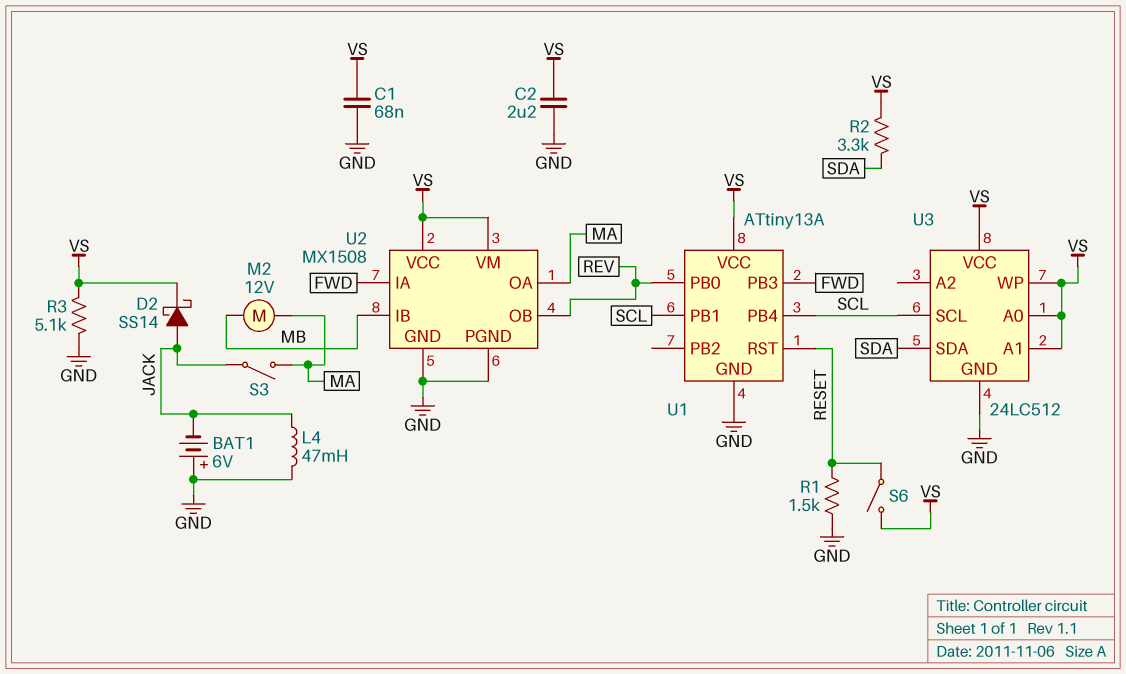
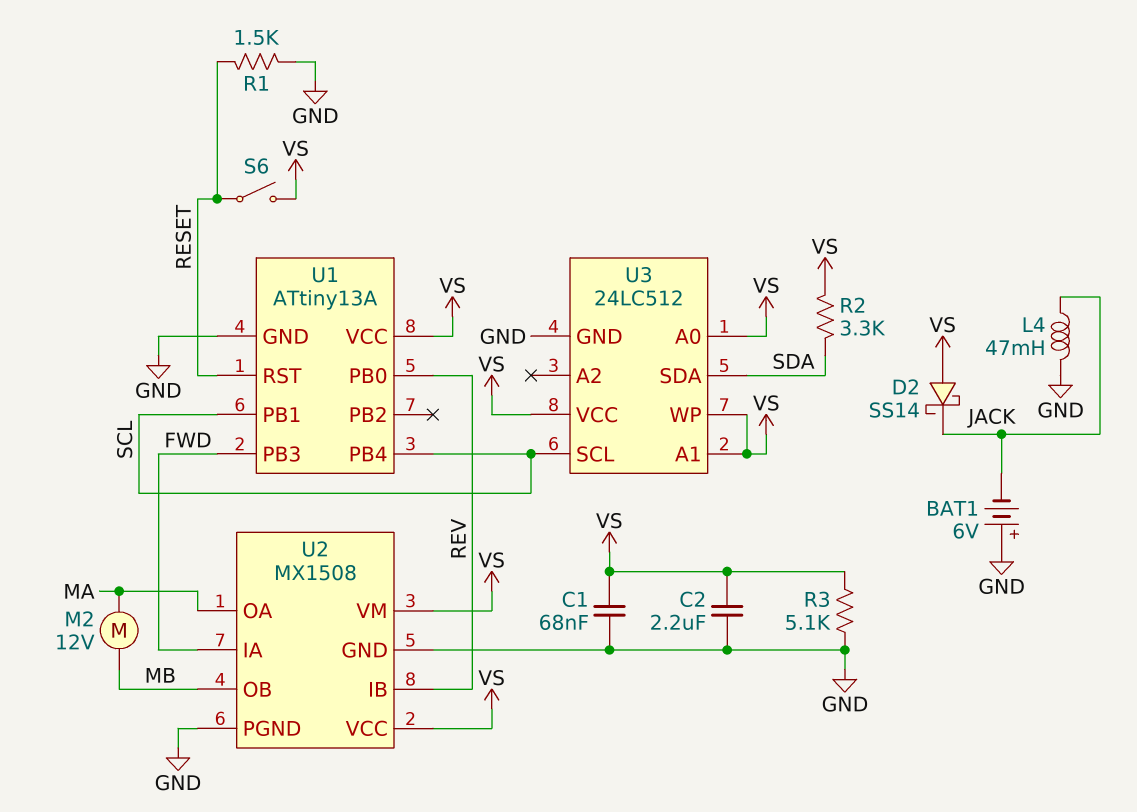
D2: schottky SS14 (A JACK, K VS) -> schottky SS14 (A VS, K JACK)
S3: switch (JACK, MA) -> none
U2 pin IB: MB -> REV
U2 pin OB: REV -> MB

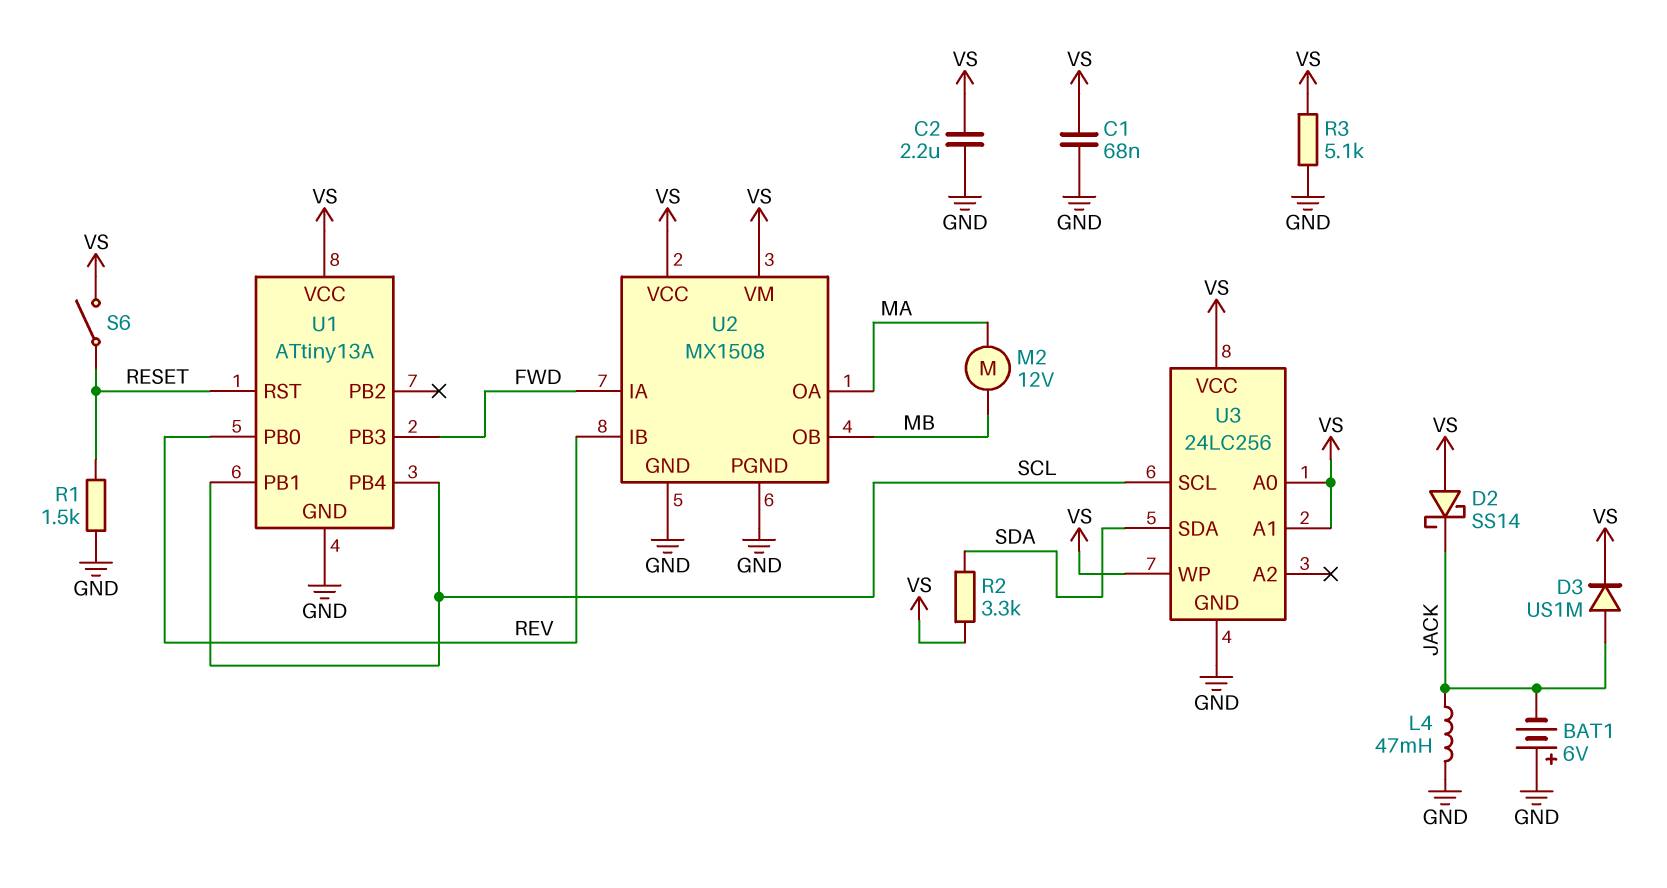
D3: none -> diode US1M (A JACK, K VS)
U3: 24LC512 -> 24LC256

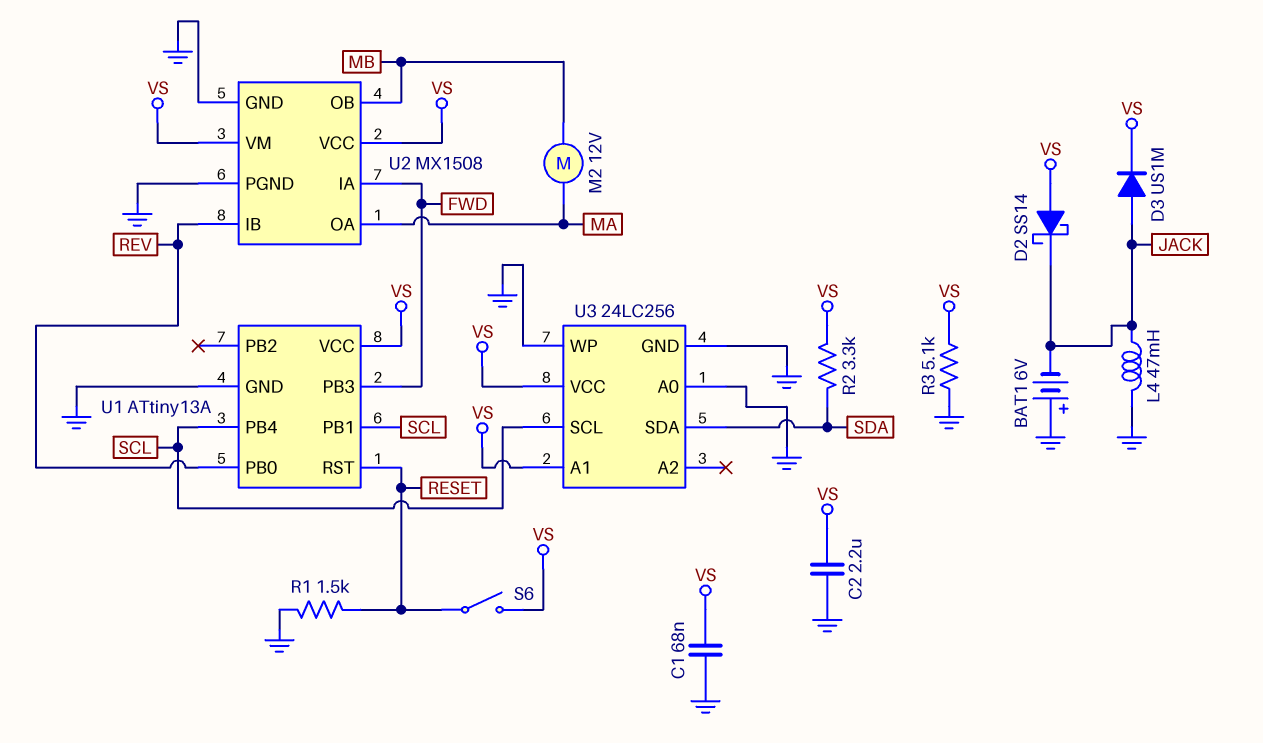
U3 pin A0: VS -> GND
U3 pin WP: VS -> GND

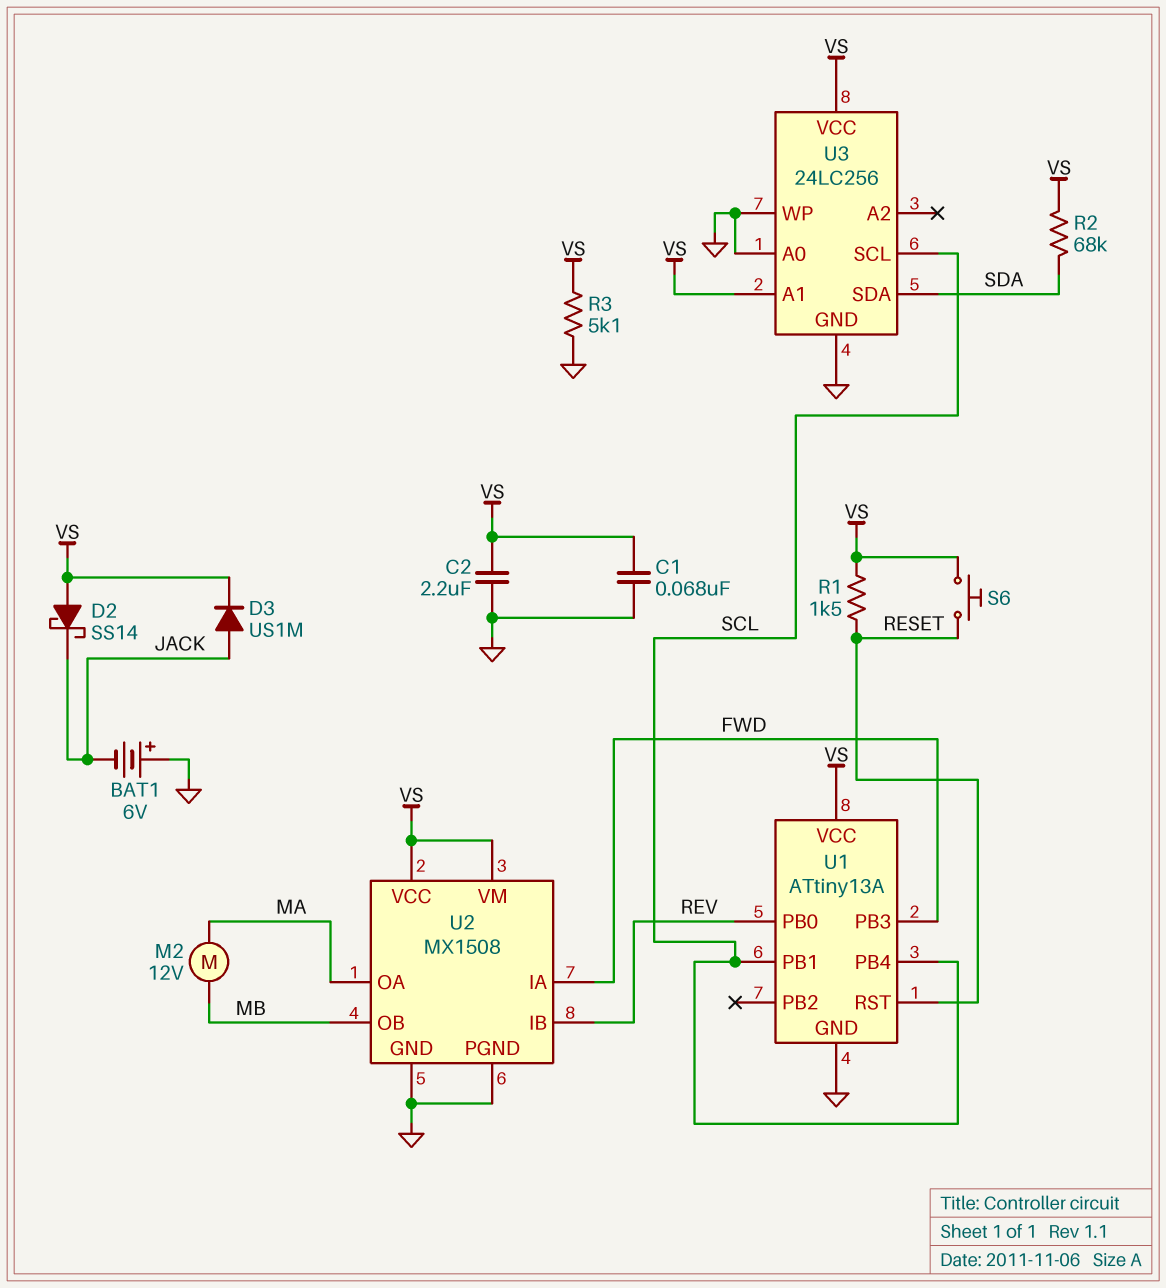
L4: 47mH (GND, JACK) -> none
R1: 1.5k (GND, RESET) -> 1.5k (RESET, VS)
R2: 3.3k (SDA, VS) -> 68k (SDA, VS)
S6: switch (RESET, VS) -> button (RESET, VS)

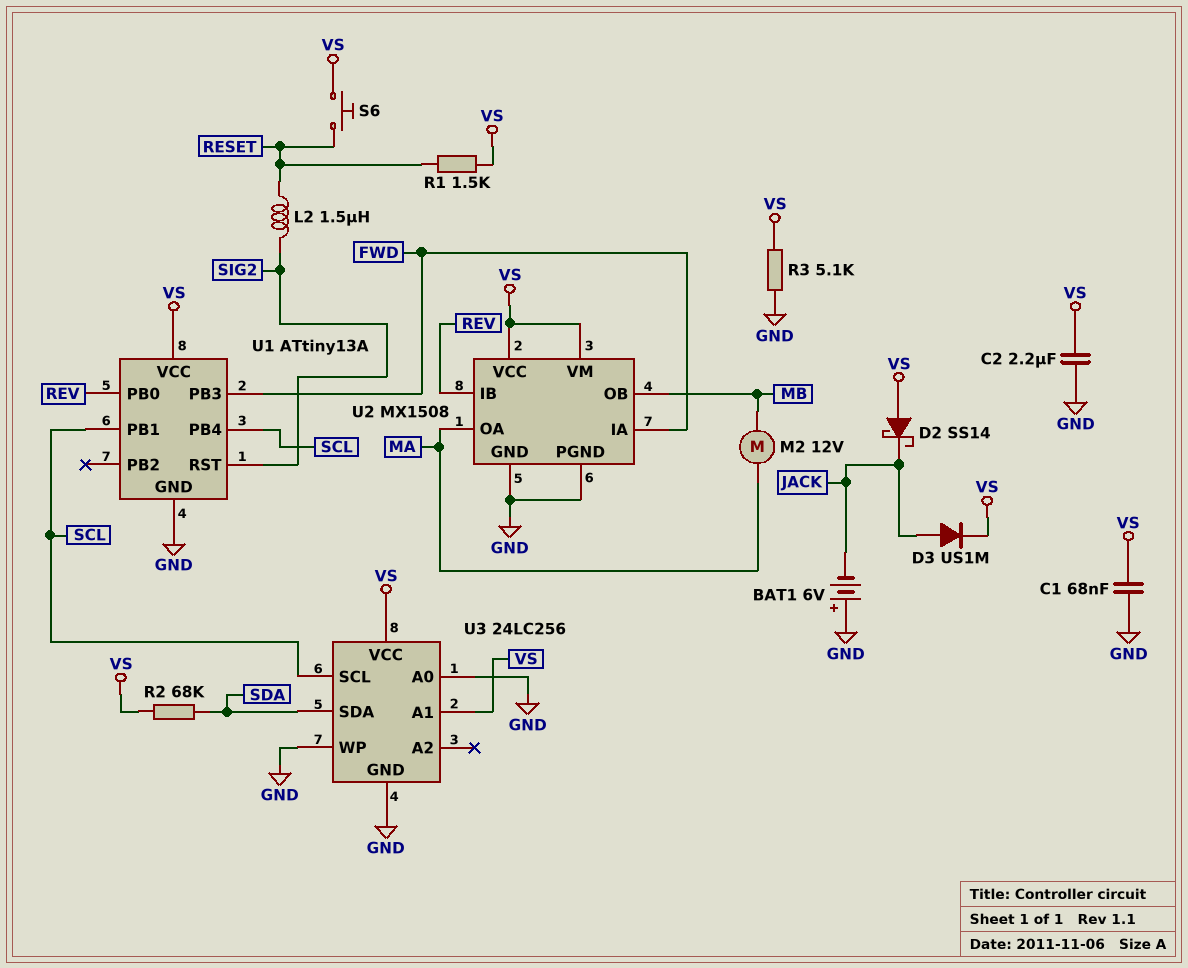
L2: none -> 1.5uH (RESET, SIG2)
U1 pin RST: RESET -> SIG2

